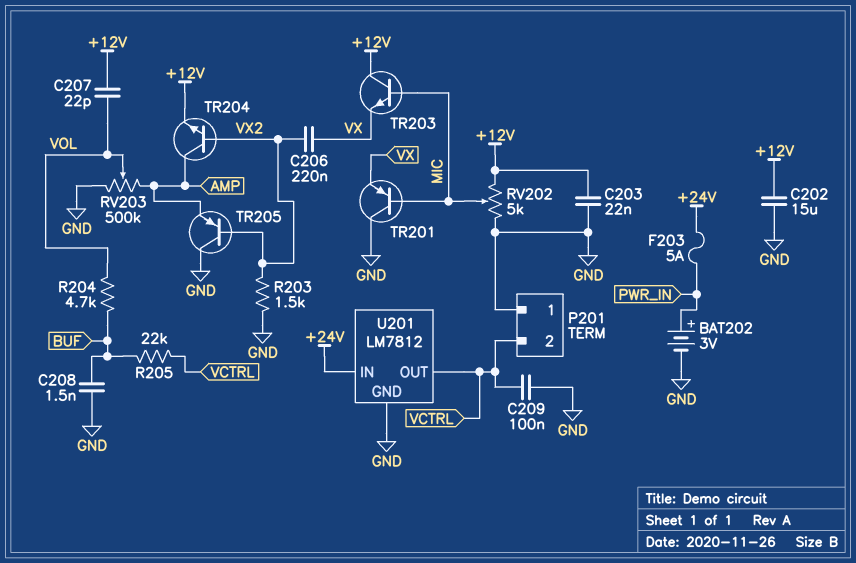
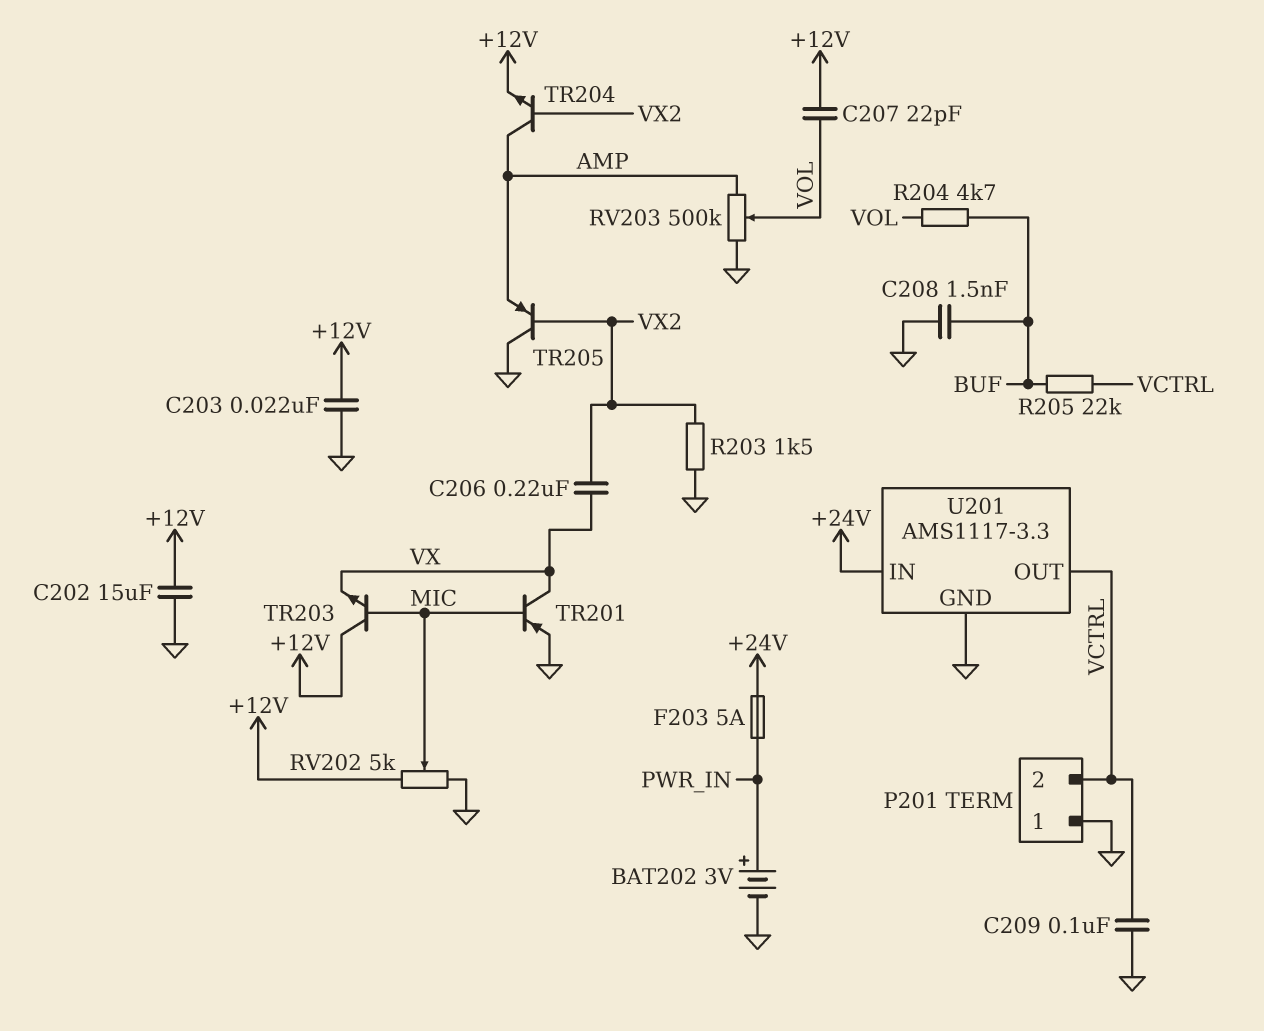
TR201: PNP (B MIC, C GND, E VX) -> PNP (B MIC, C VX, E GND)
U201: LM7812 -> AMS1117-3.3

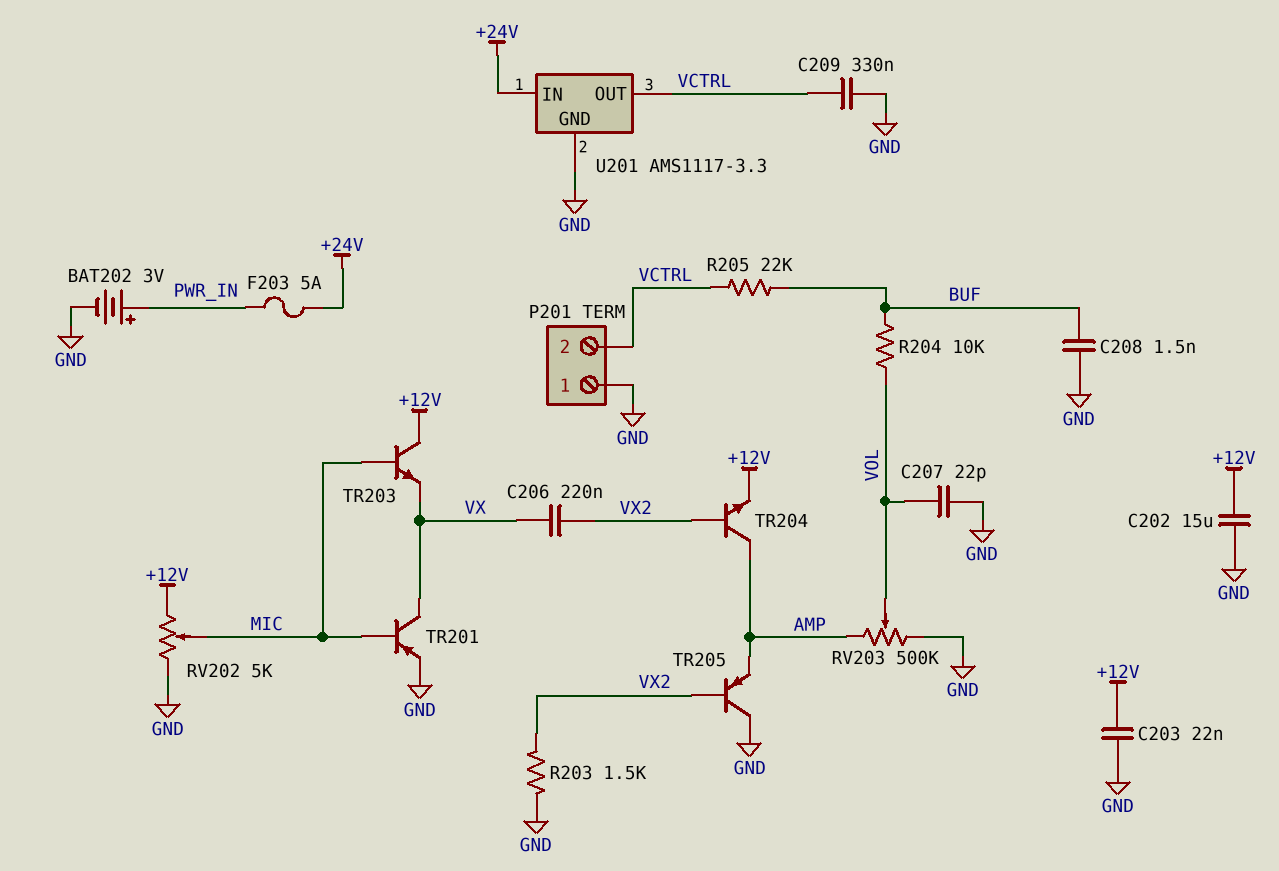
C207: 22pF (+12V, VOL) -> 22pF (GND, VOL)
C209: 100nF (GND, VCTRL) -> 330nF (GND, VCTRL)
R204: 4.7k (BUF, VOL) -> 10k (BUF, VOL)

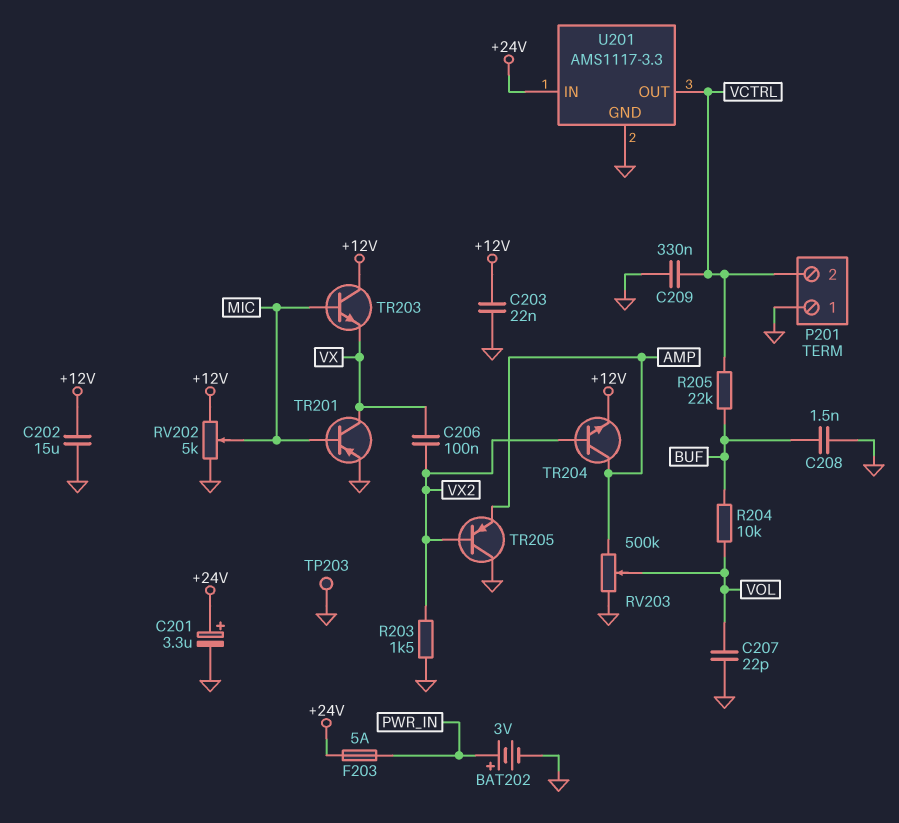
C201: none -> 3.3uF (plus +24V, minus GND)
C206: 220nF (VX, VX2) -> 100nF (VX, VX2)
TP203: none -> test point (GND)

